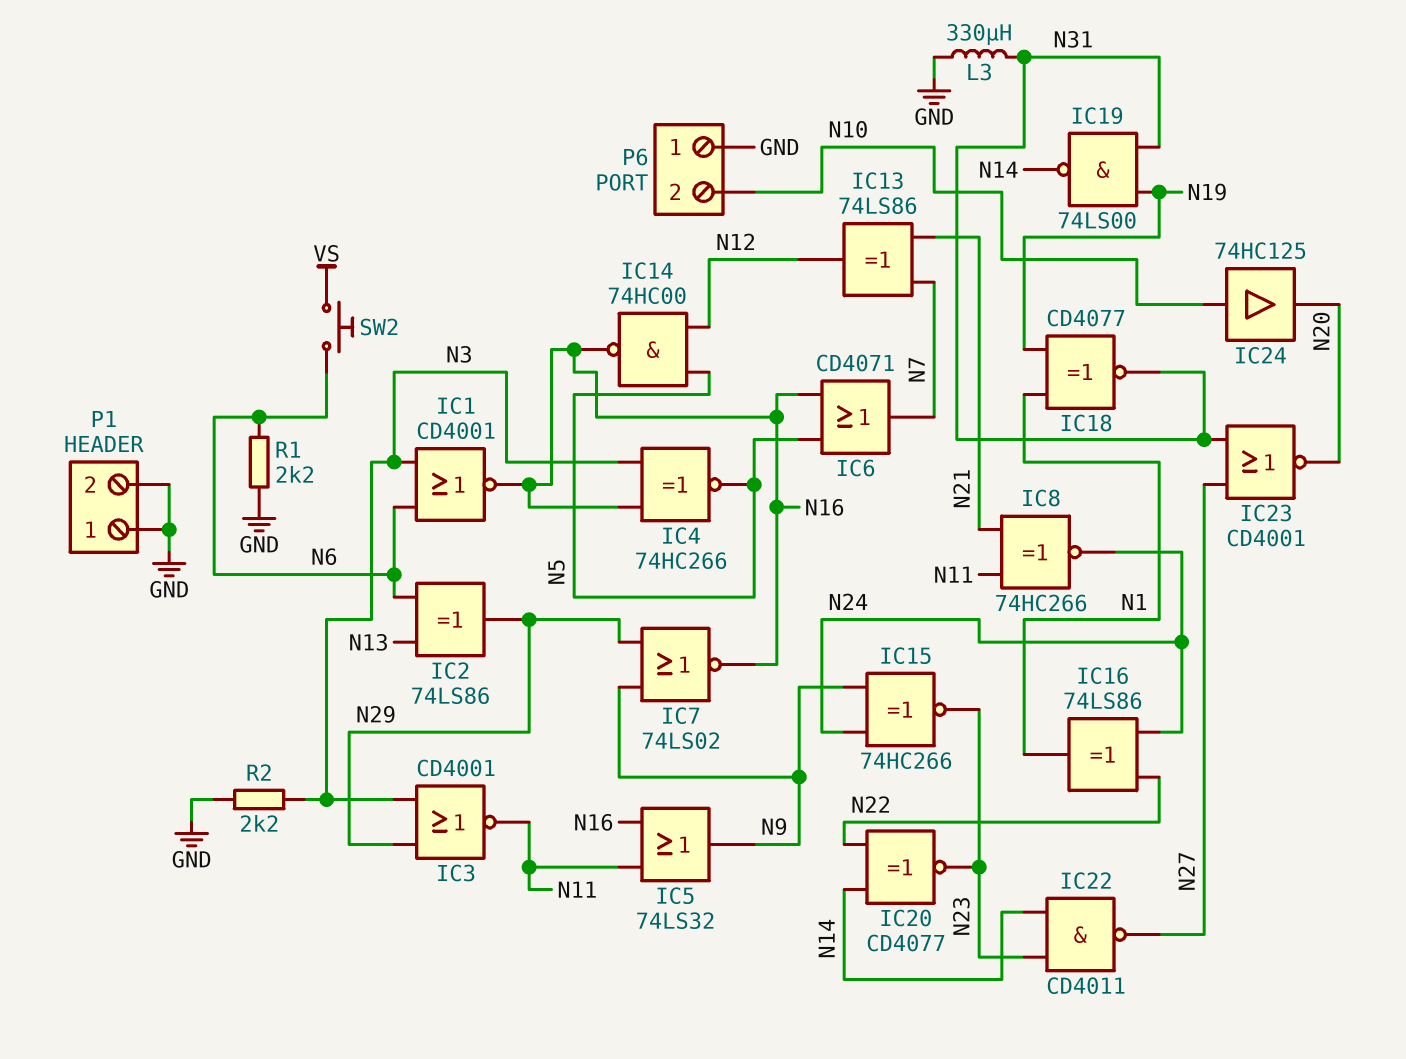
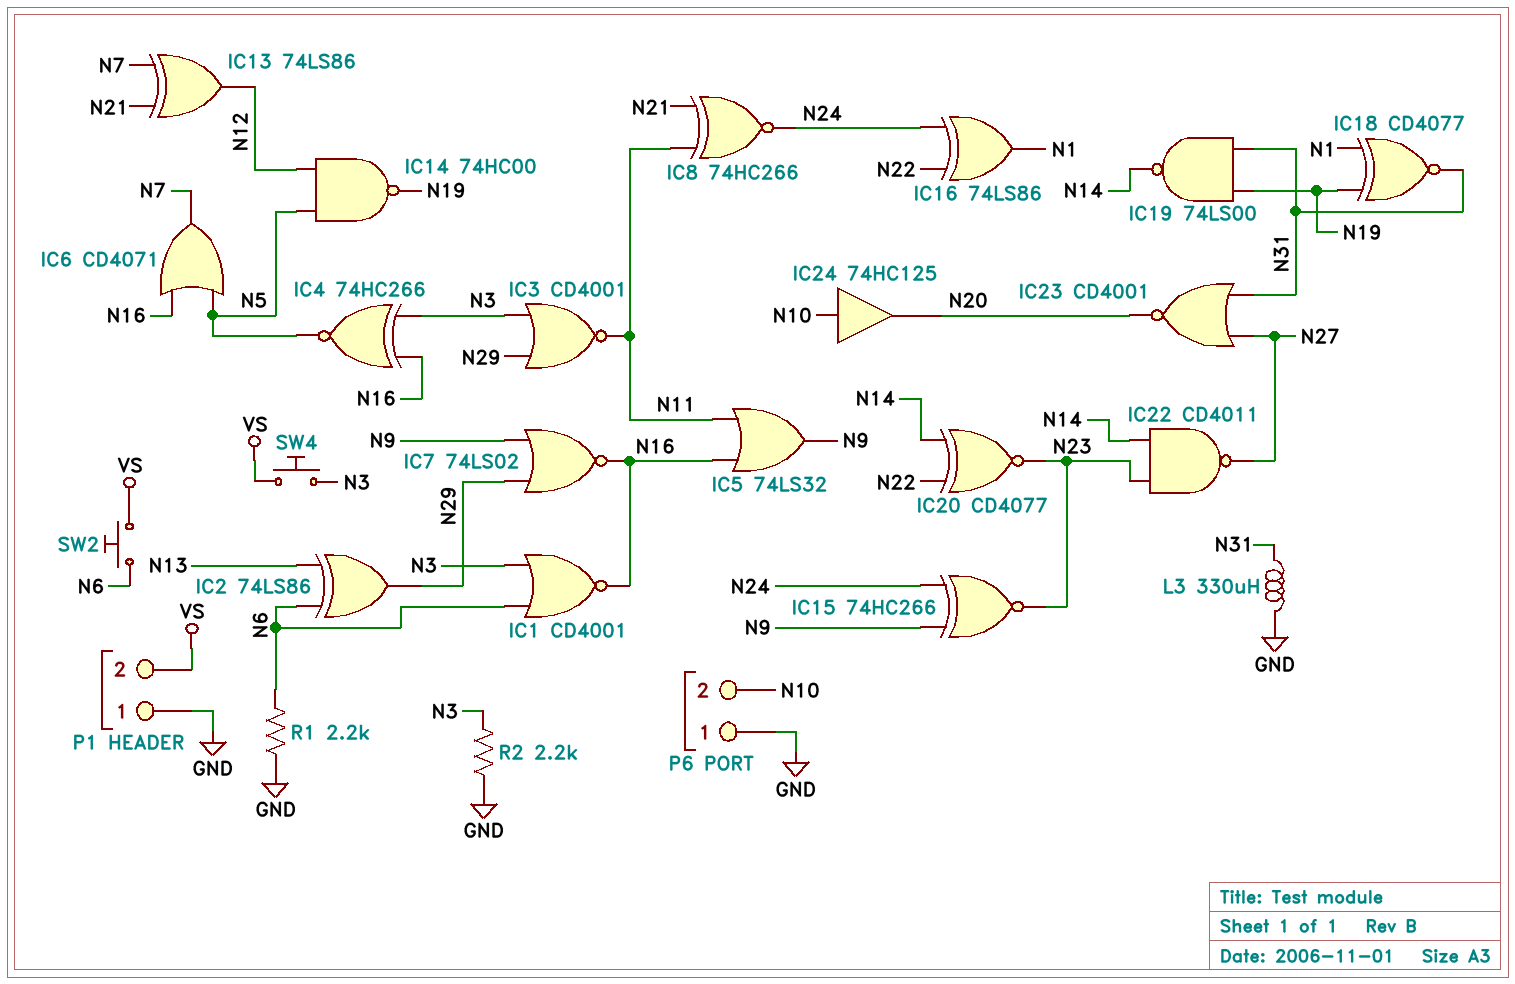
IC14: NAND 74HC00 (in N5, in N12, out N16) -> NAND 74HC00 (in N5, in N12, out N19)
P1 pin 2: GND -> VS
SW4: none -> button (N3, VS)

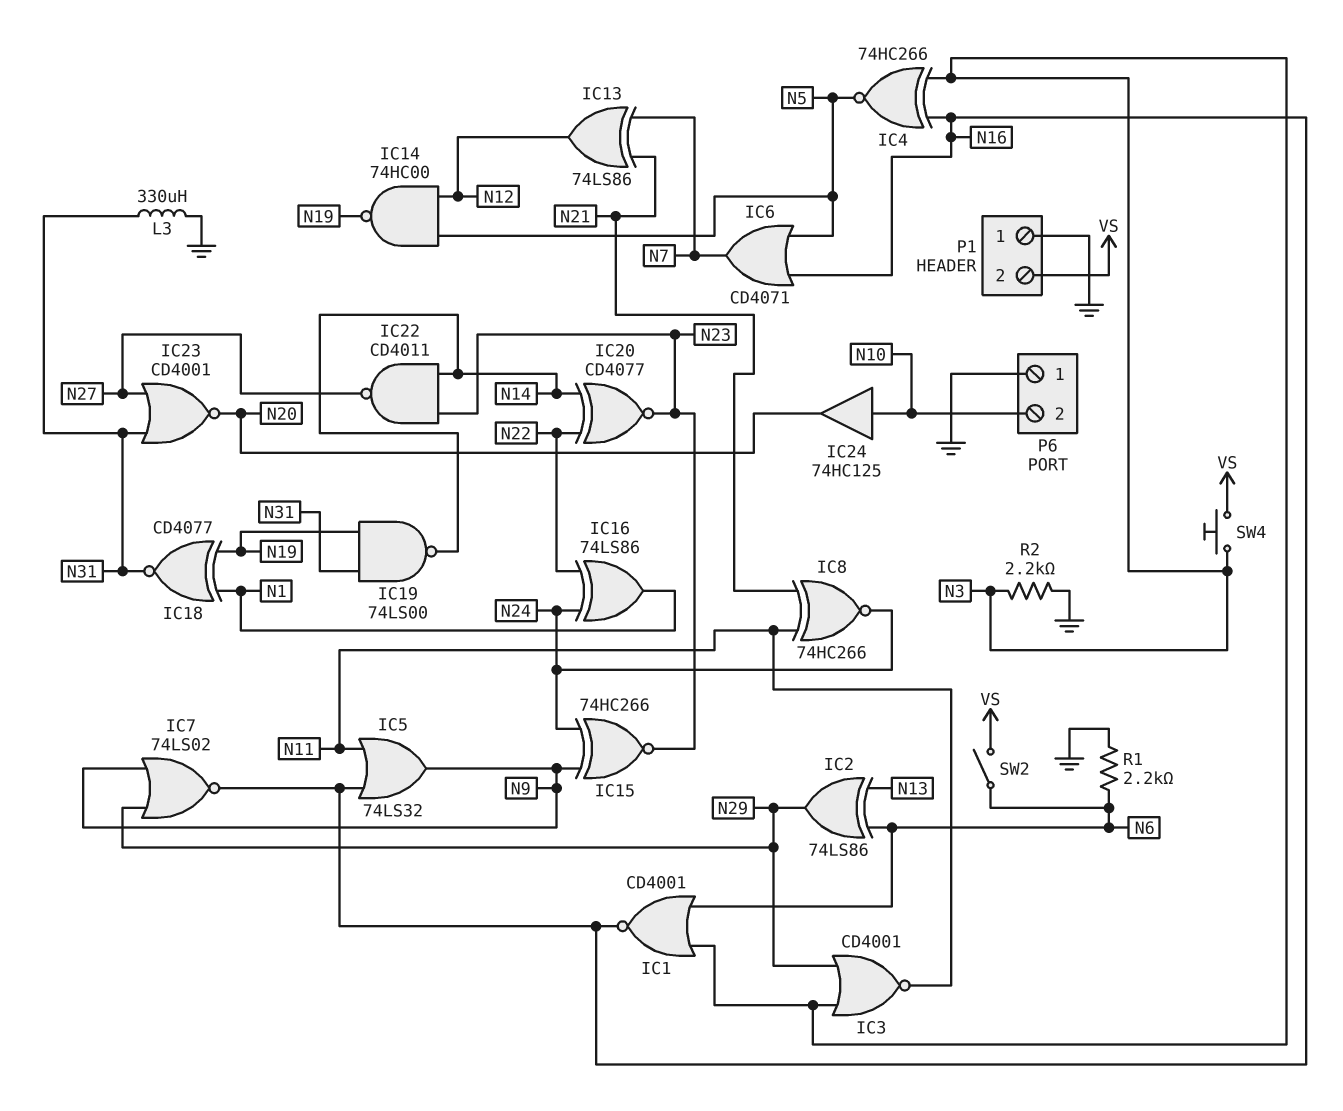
SW2: button (N6, VS) -> switch (N6, VS)

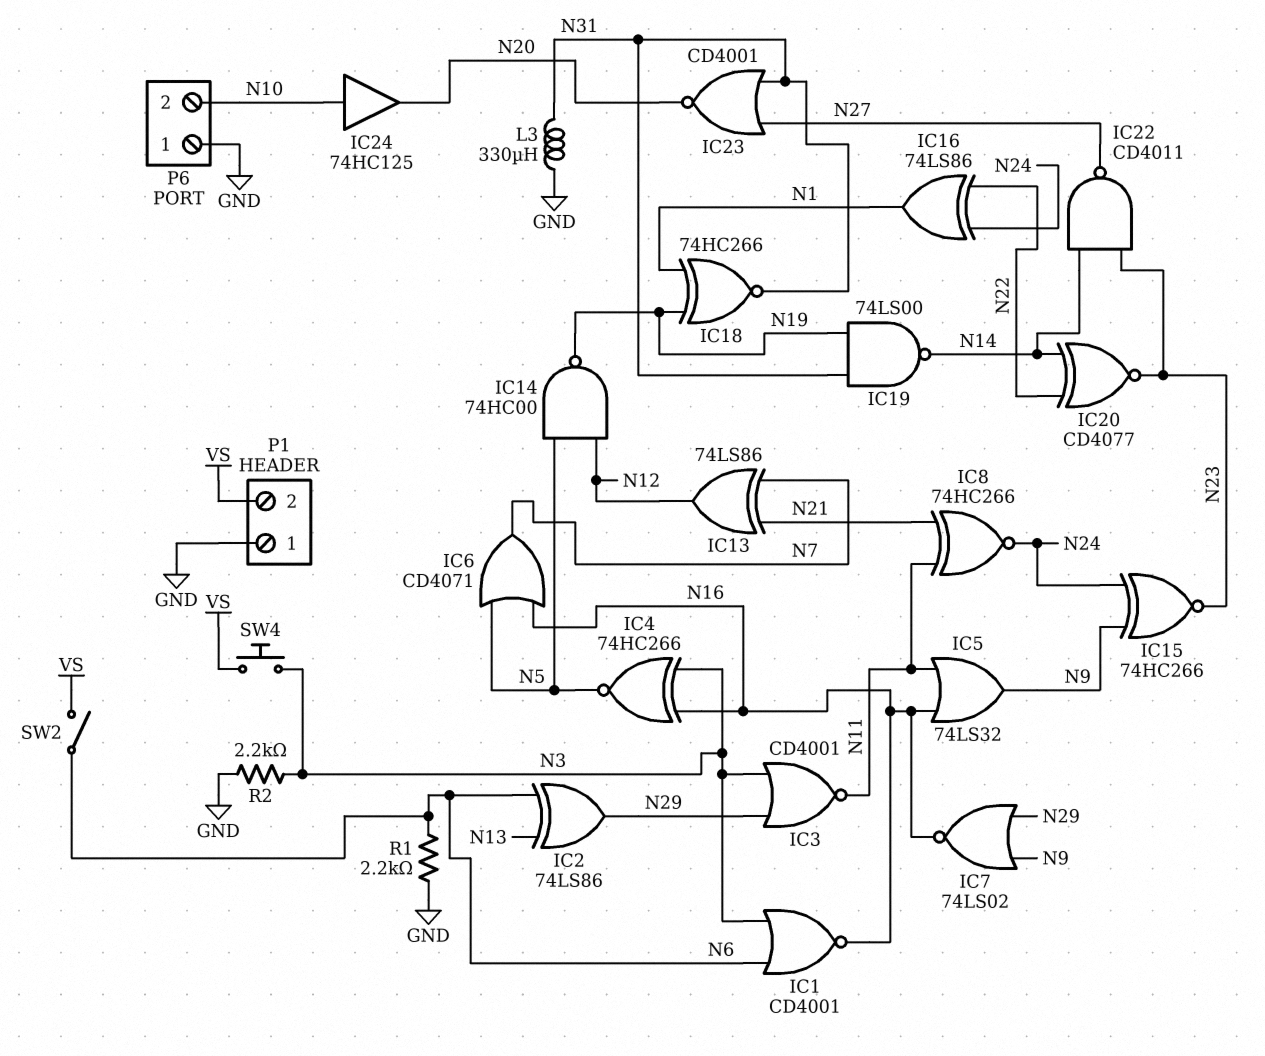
IC18: XNOR CD4077 (in N1, in N19, out N31) -> XNOR 74HC266 (in N1, in N19, out N31)

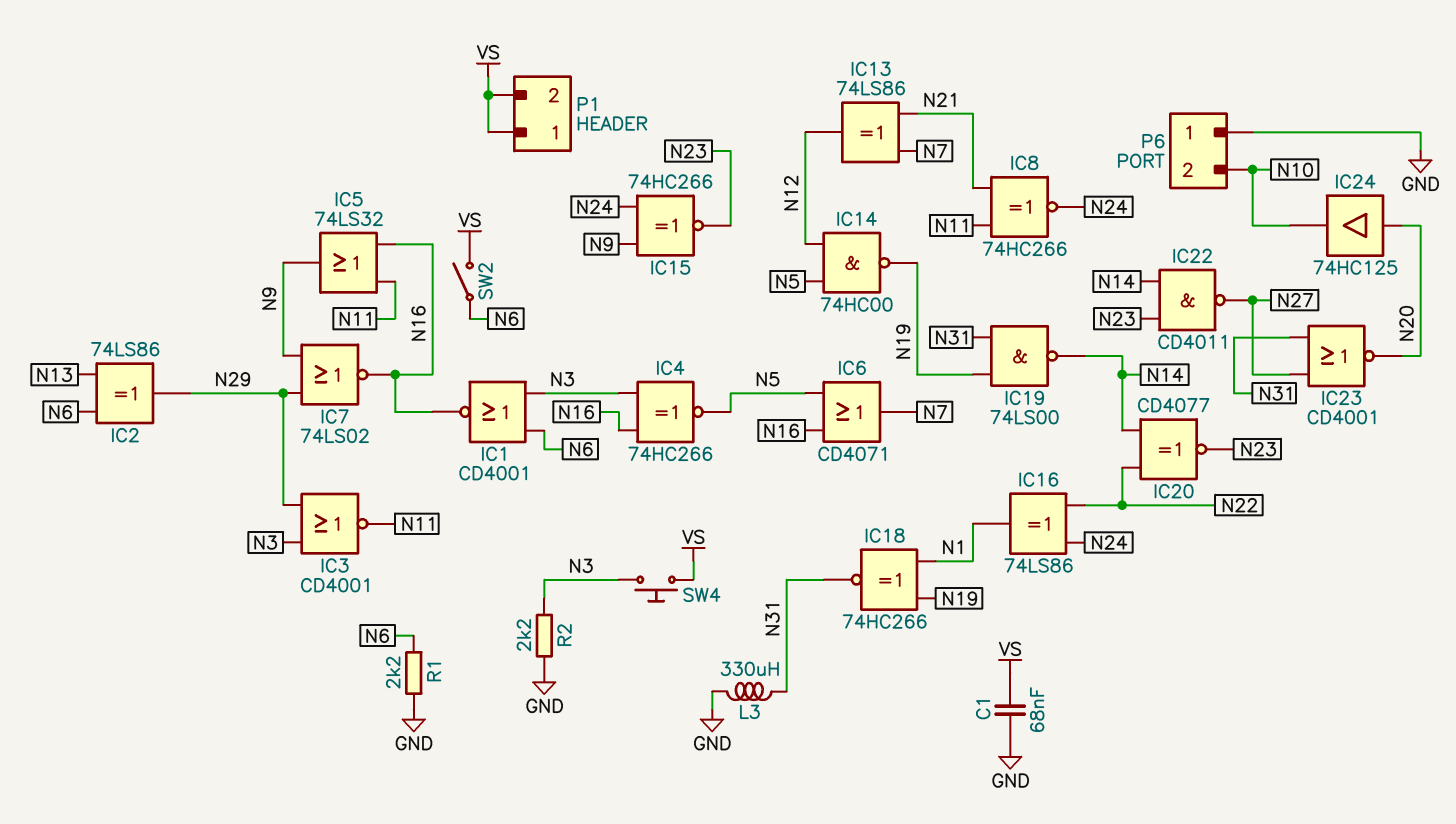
C1: none -> 68nF (GND, VS)
IC24: buffer 74HC125 (in N10, out N20) -> buffer 74HC125 (in N20, out N10)
P1 pin 1: GND -> VS

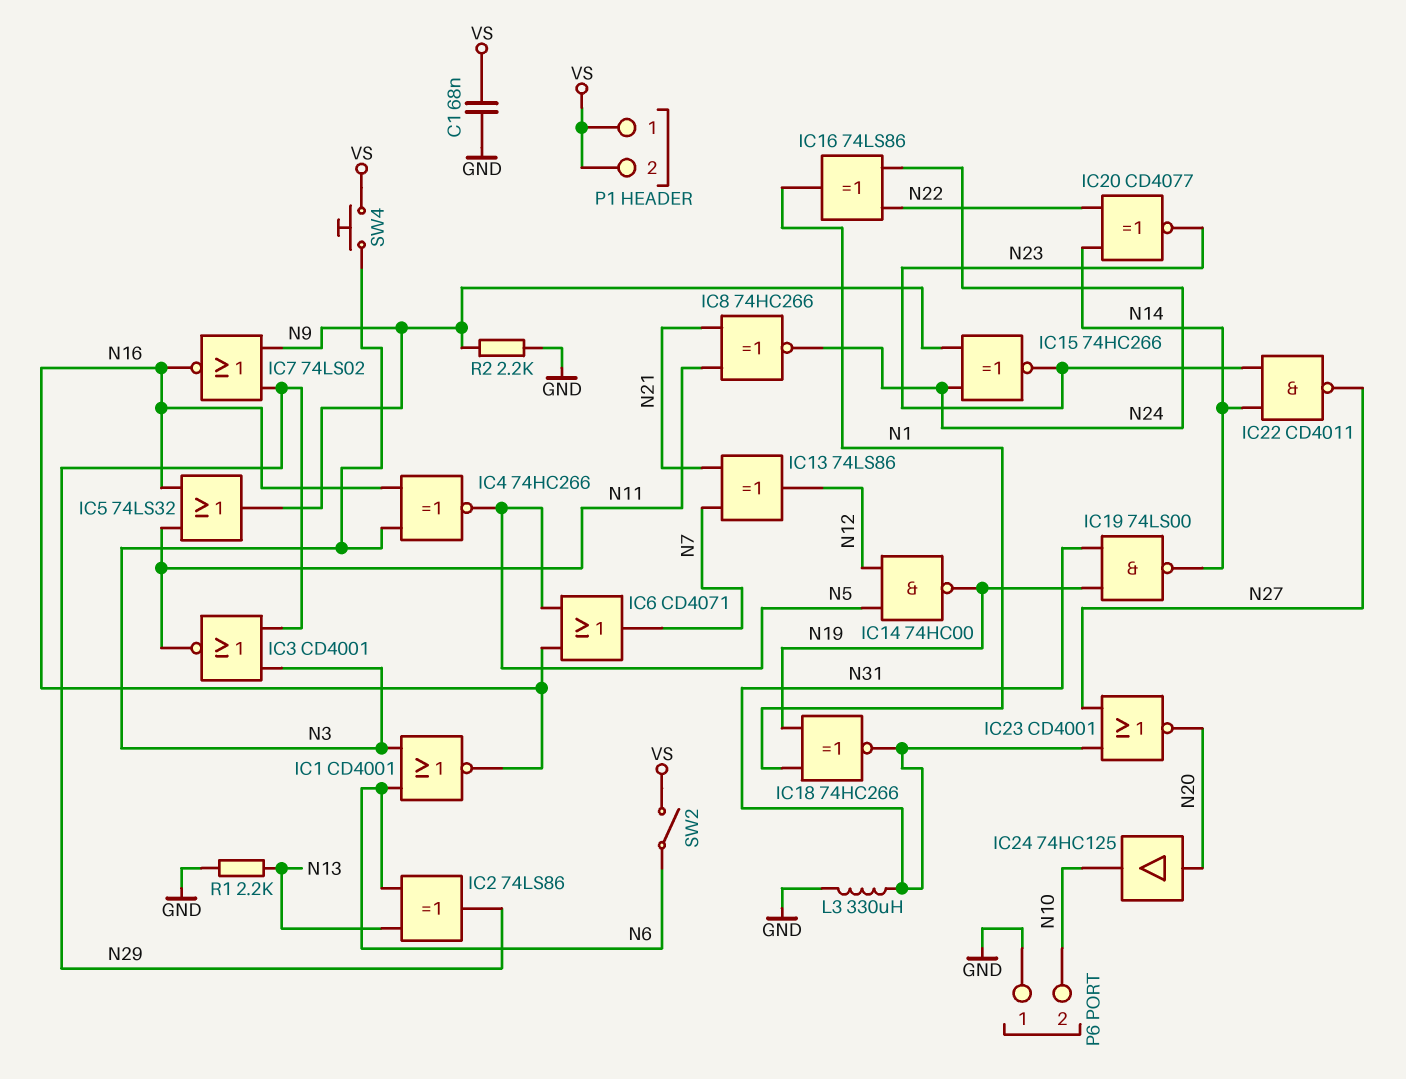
R1: 2.2k (GND, N6) -> 2.2k (GND, N13)
R2: 2.2k (GND, N3) -> 2.2k (GND, N9)

